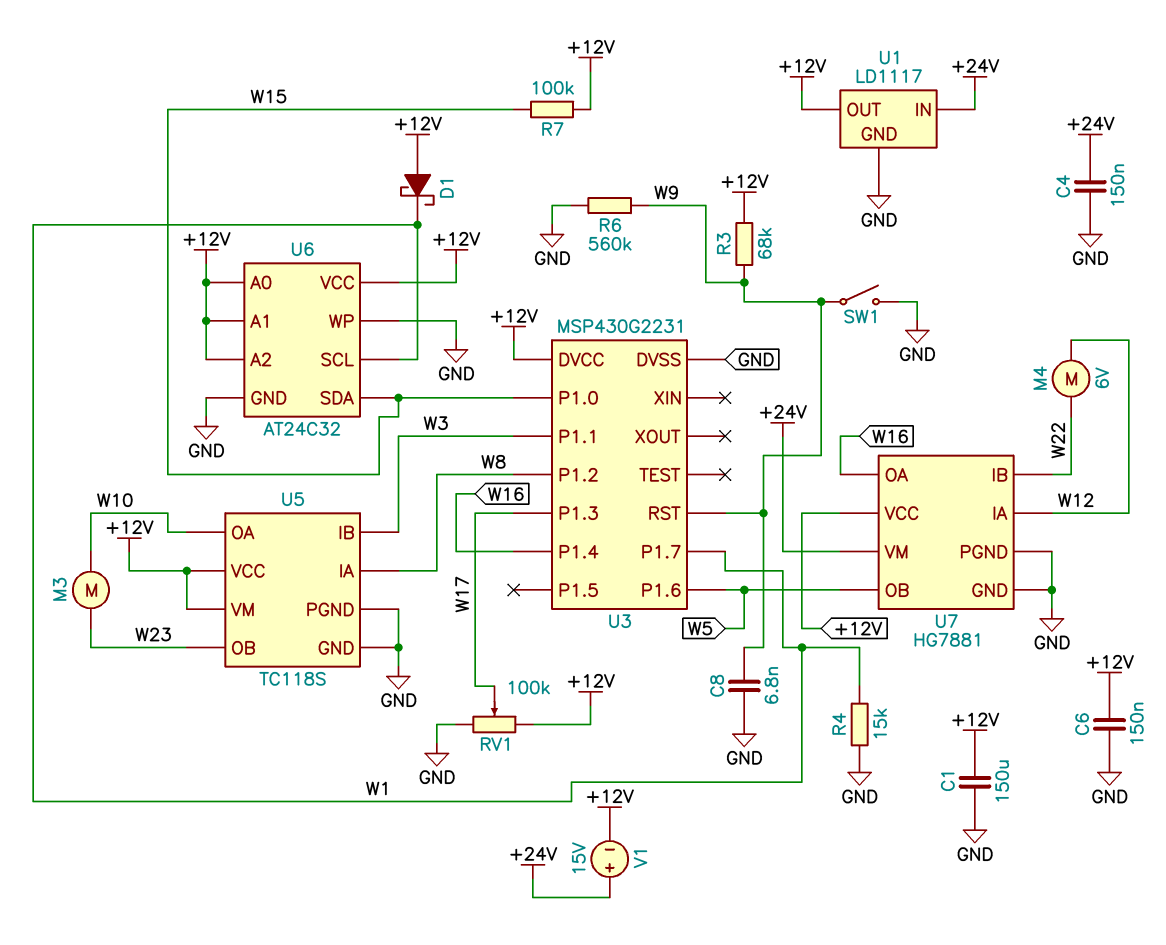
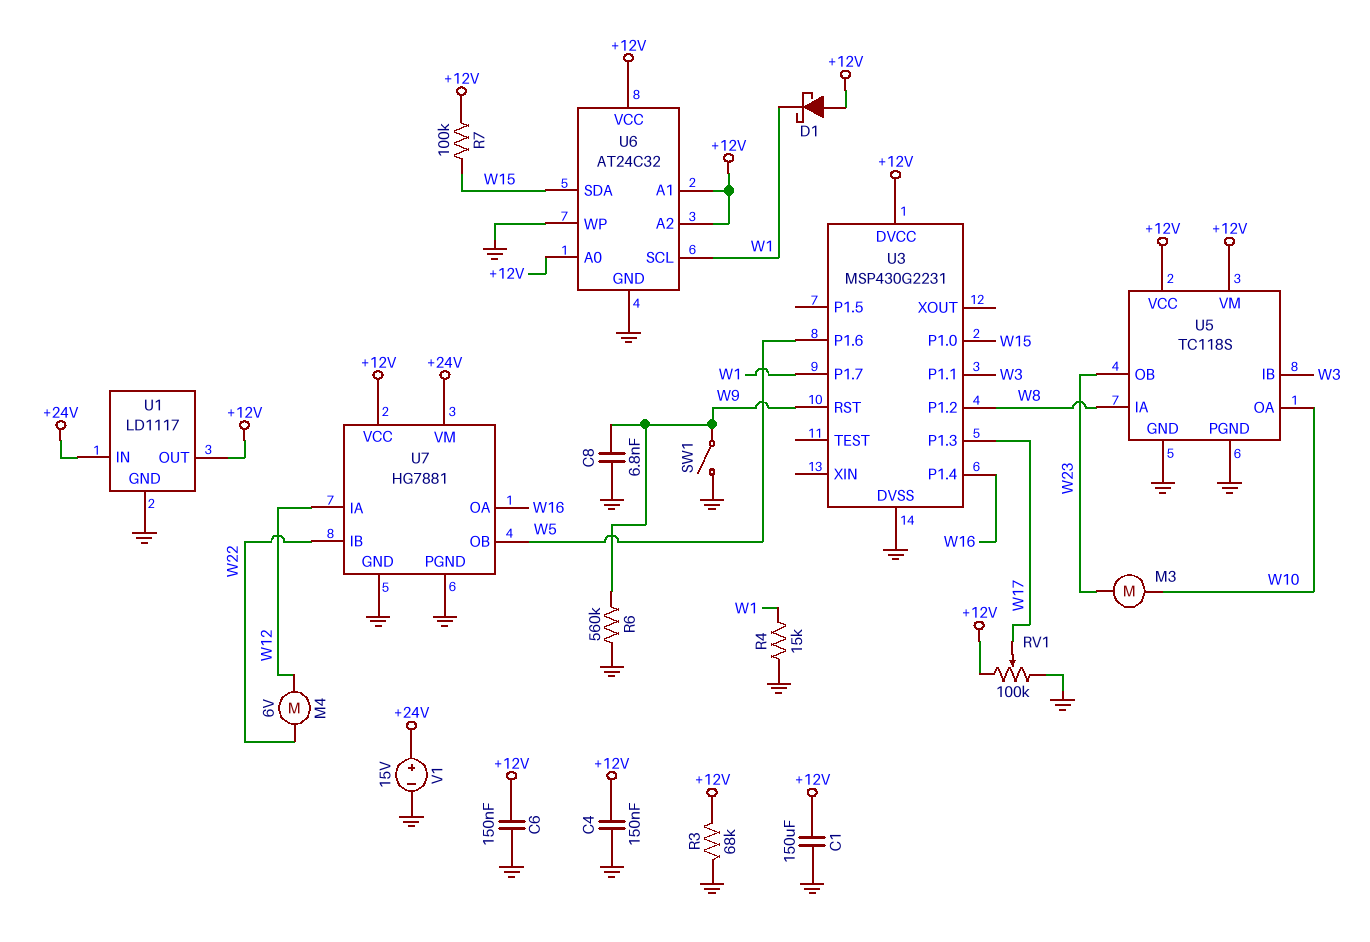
C4: 150nF (+24V, GND) -> 150nF (+12V, GND)
R3: 68k (+12V, W9) -> 68k (+12V, GND)
V1: 15V (plus +24V, minus +12V) -> 15V (plus +24V, minus GND)

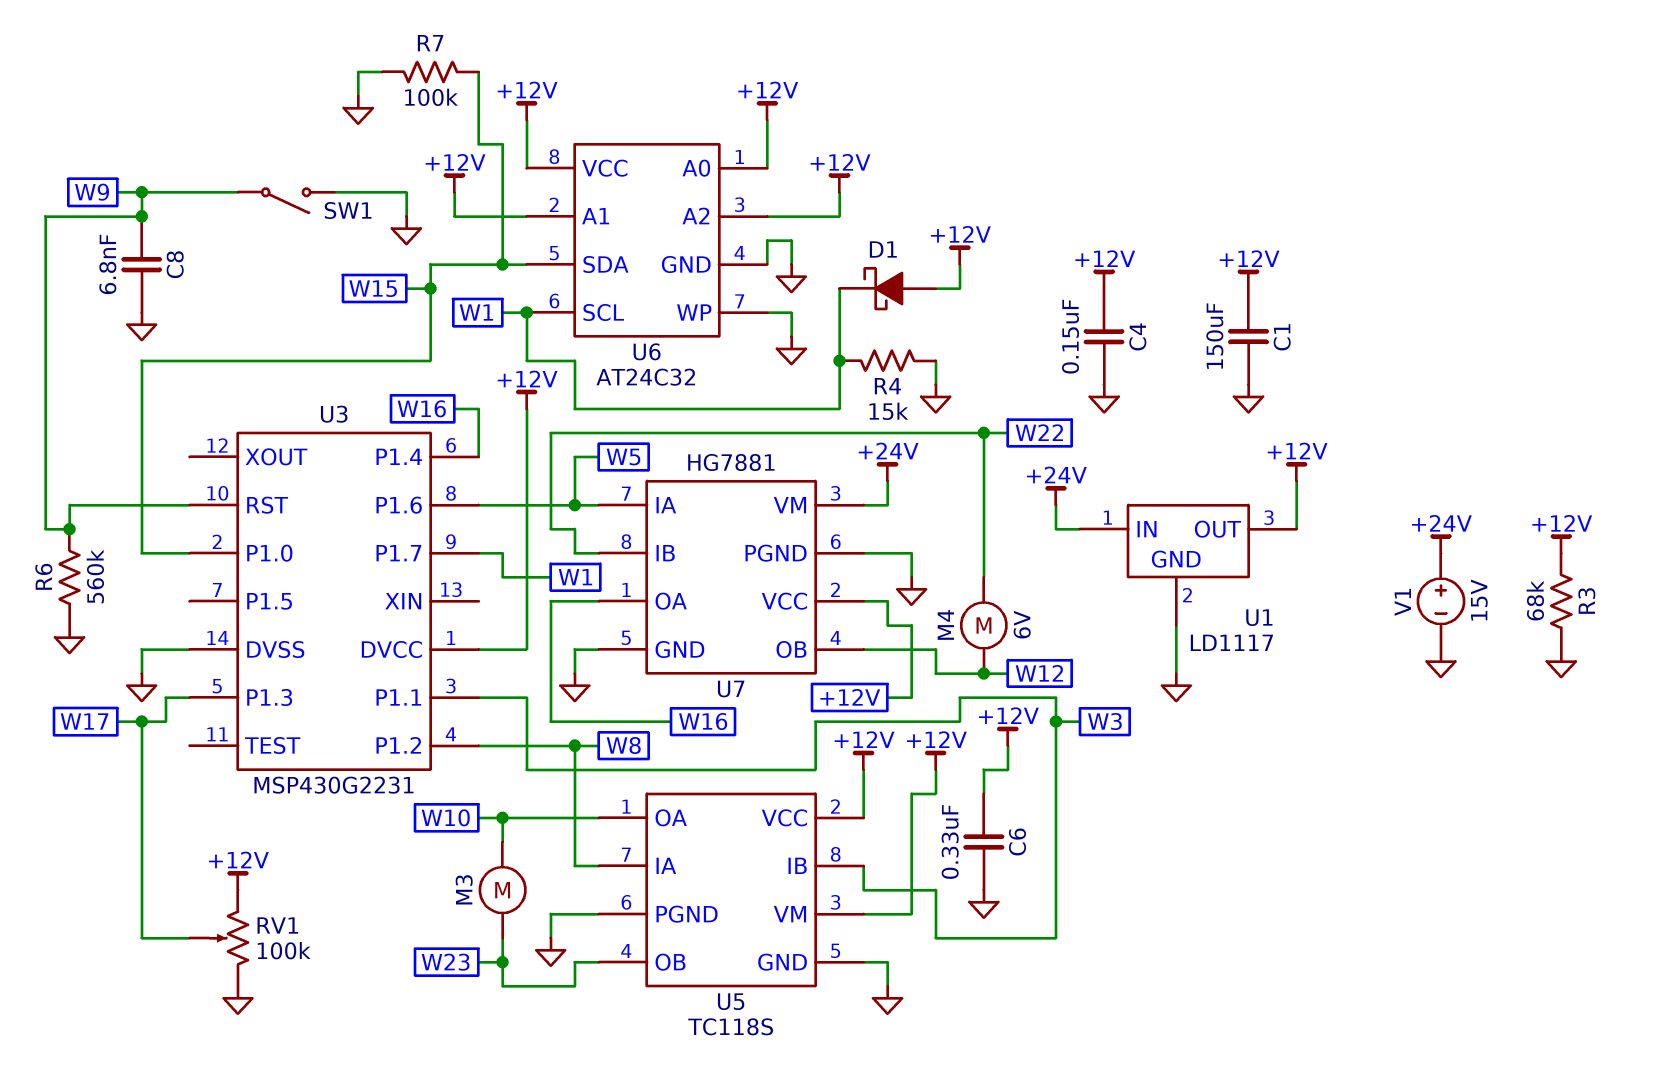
C6: 150nF (+12V, GND) -> 330nF (+12V, GND)
R7: 100k (+12V, W15) -> 100k (GND, W15)
U7 pin IA: W12 -> W5
U7 pin OB: W5 -> W12

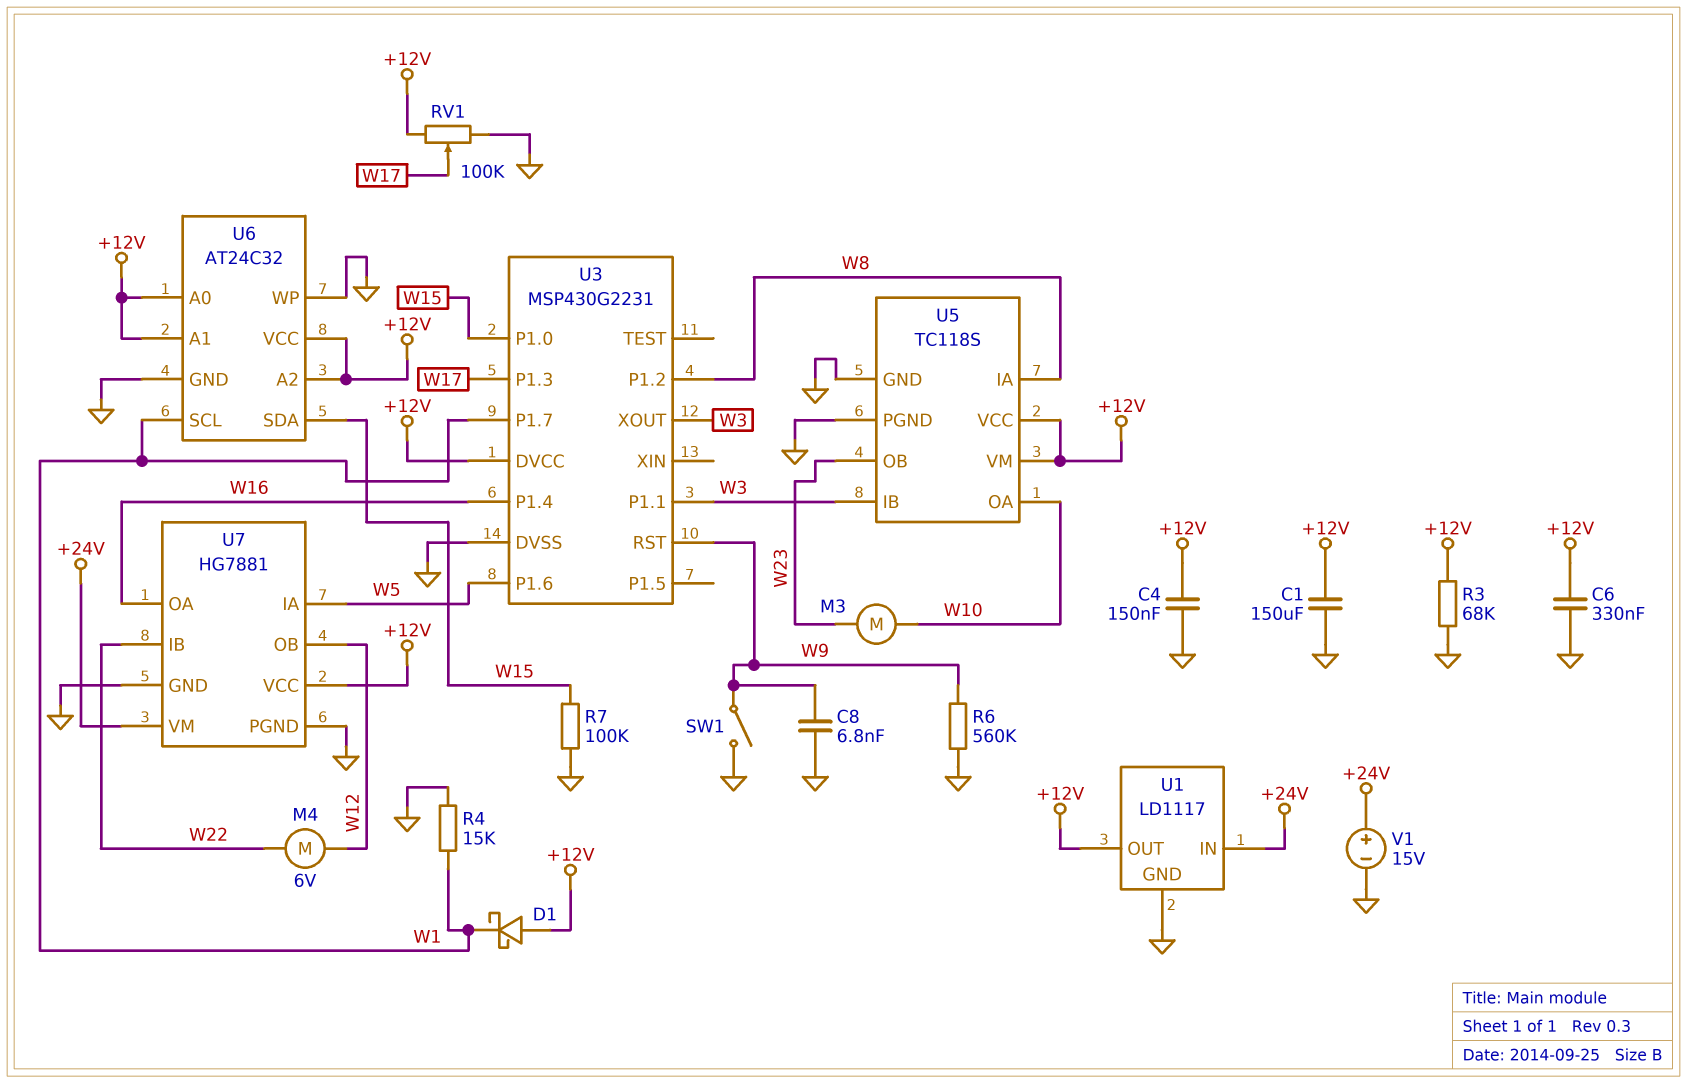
U3 pin XOUT: none -> W3

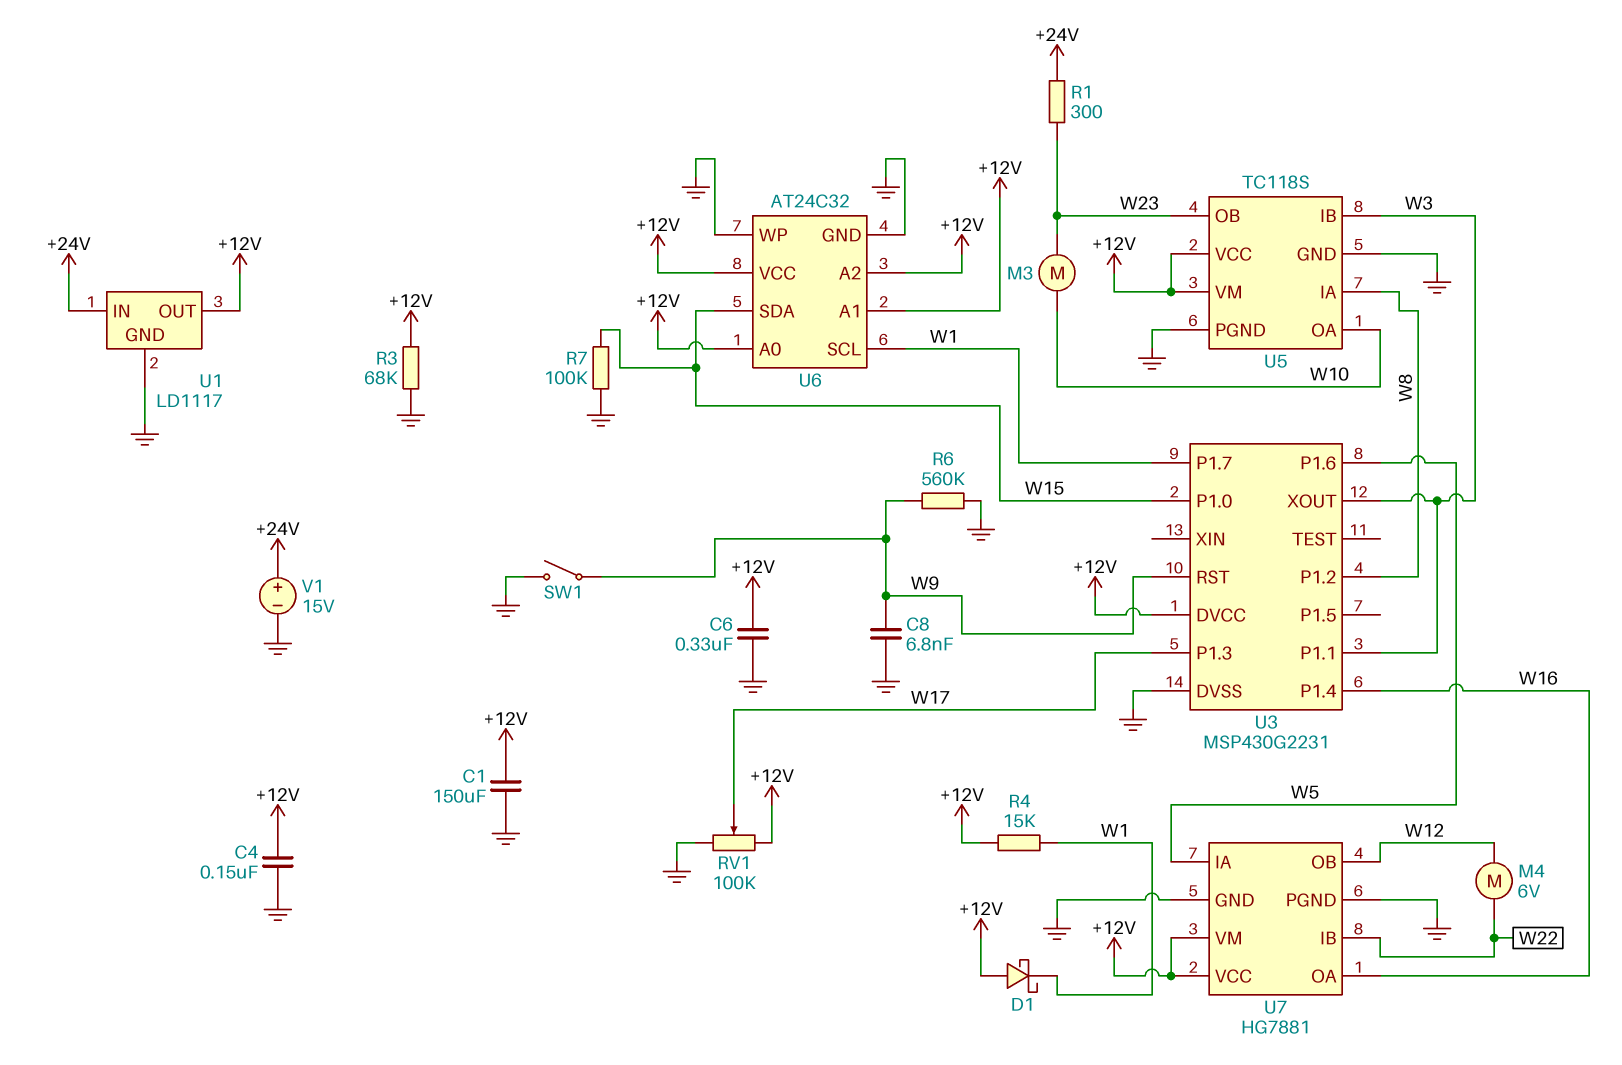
R1: none -> 300 (+24V, W23)
R4: 15k (GND, W1) -> 15k (+12V, W1)
U7 pin VM: +24V -> +12V

